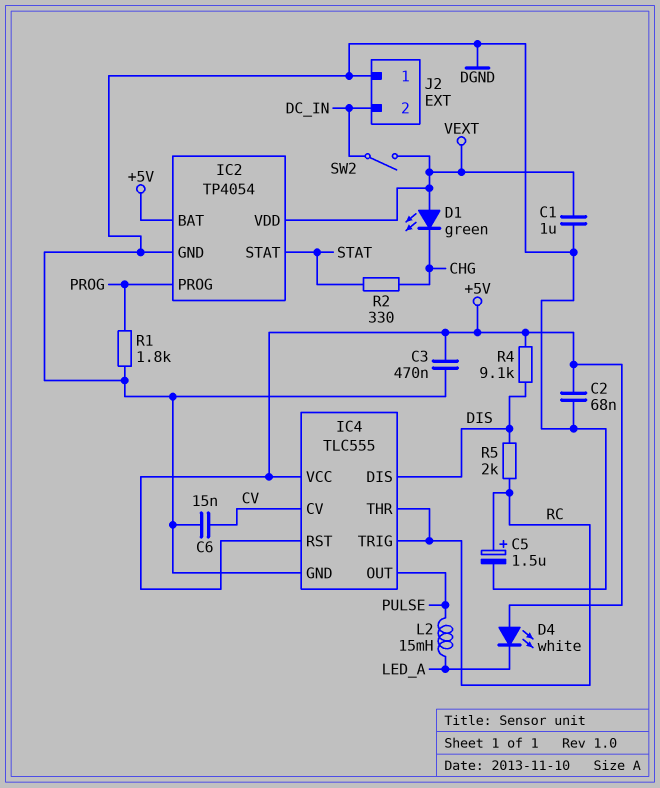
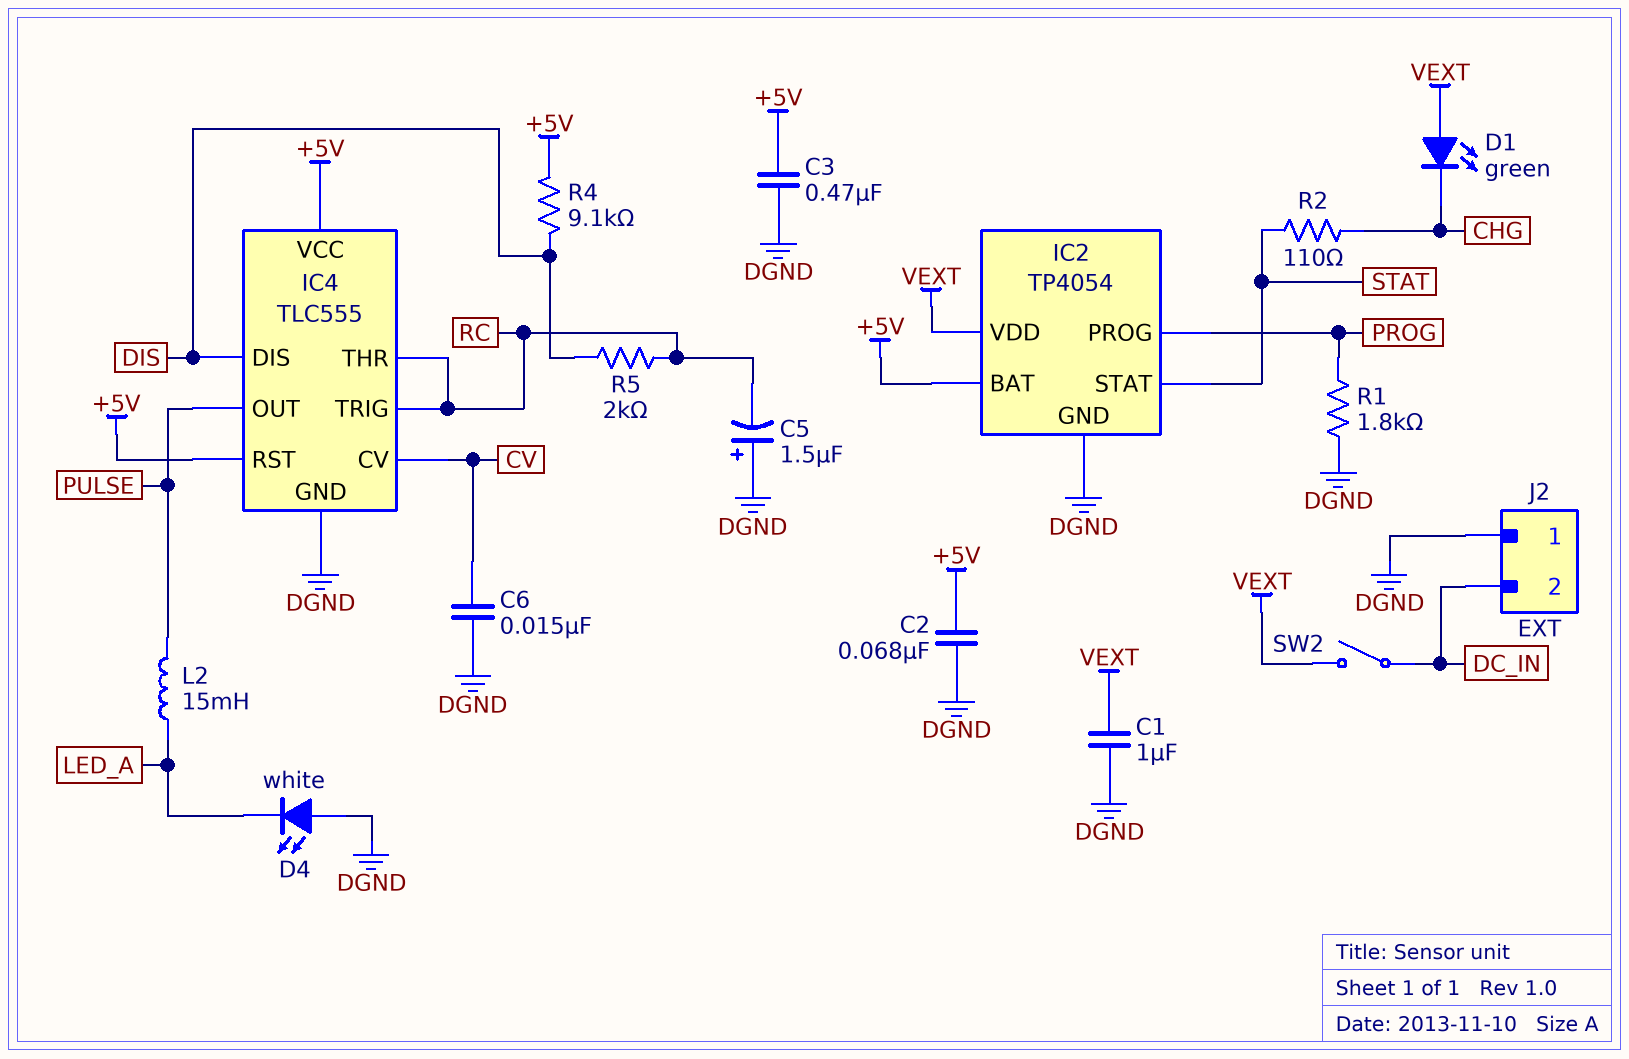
C5: 1.5uF (plus RC, minus DGND) -> 1.5uF (plus DGND, minus RC)
D4: LED white (A +5V, K LED_A) -> LED white (A DGND, K LED_A)
R2: 330 (CHG, STAT) -> 110 (CHG, STAT)

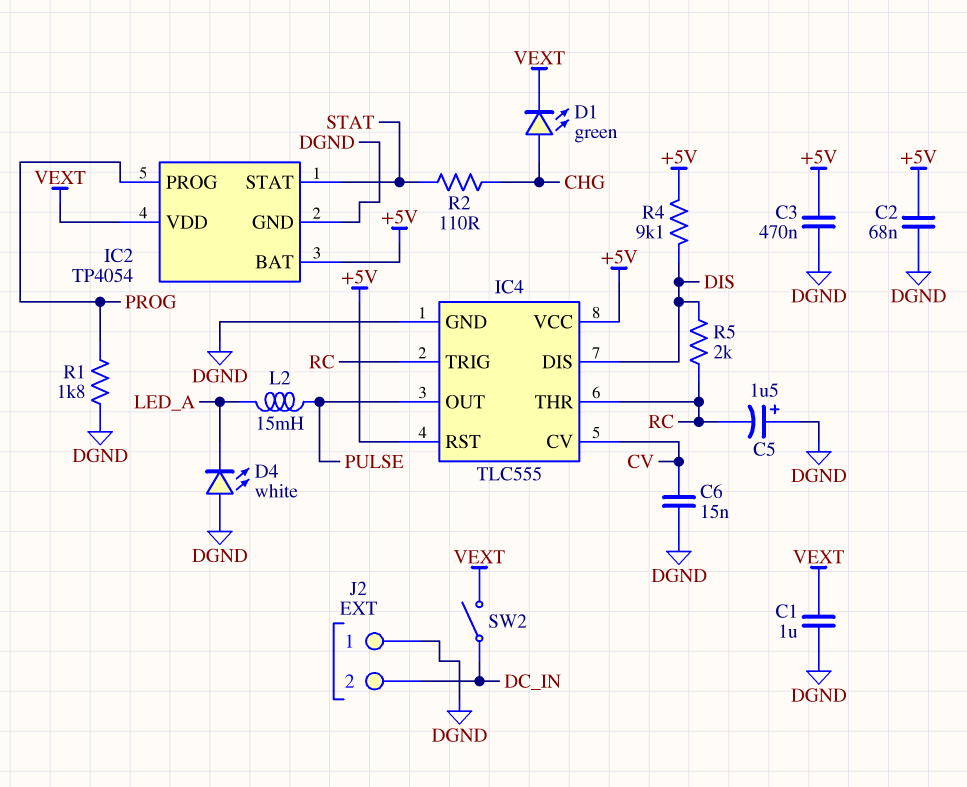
D1: LED green (A VEXT, K CHG) -> LED green (A CHG, K VEXT)

